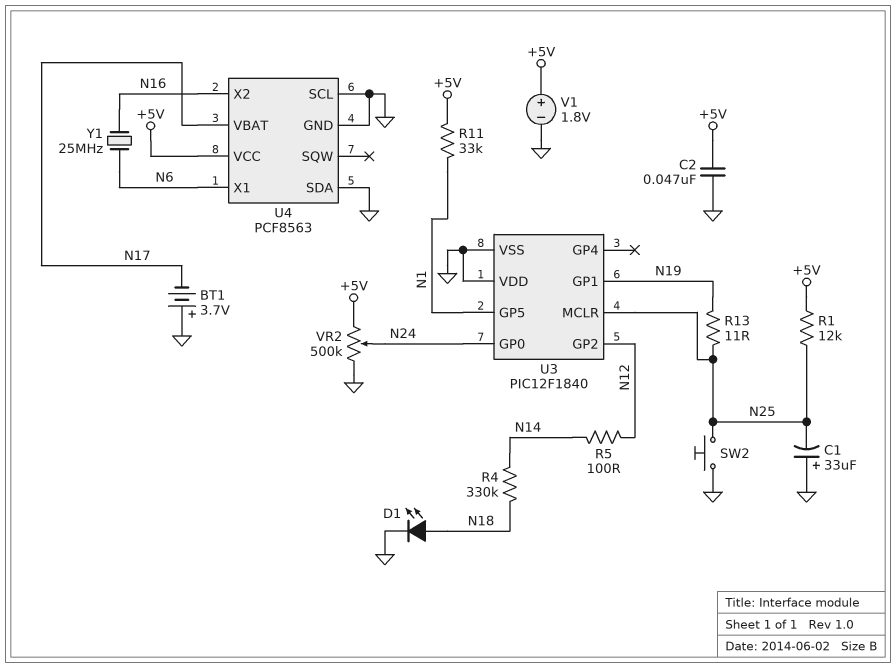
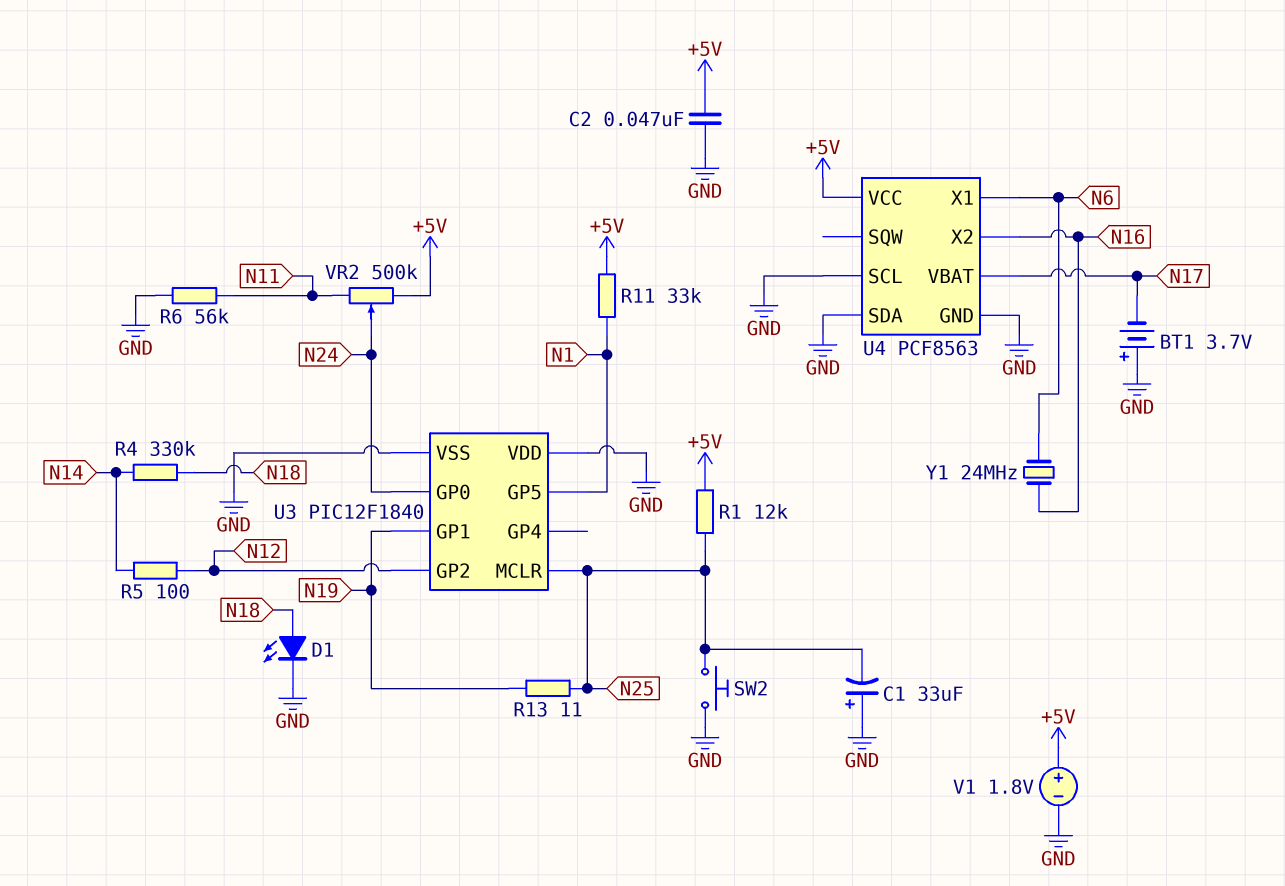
R6: none -> 56k (GND, N11)
VR2: 500k (+5V, GND, wiper N24) -> 500k (+5V, N11, wiper N24)
Y1: 25MHz (N6, N16) -> 24MHz (N6, N16)

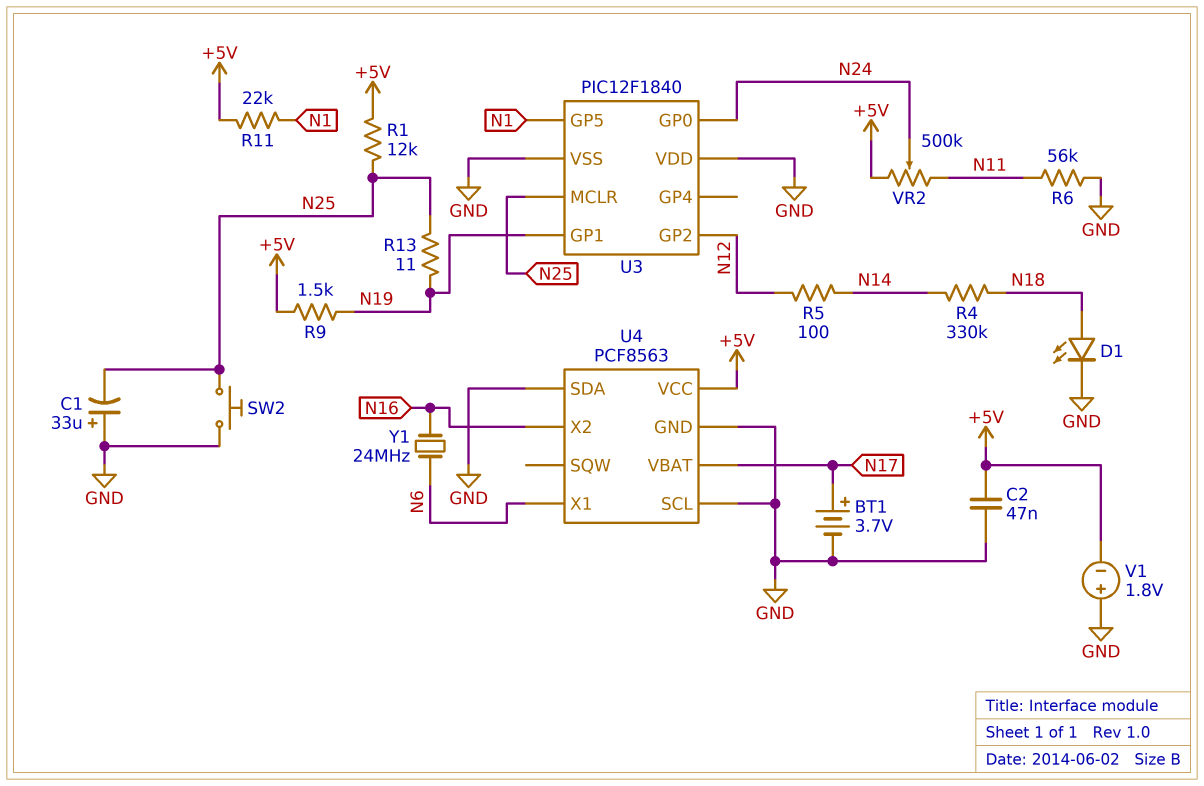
BT1: 3.7V (plus GND, minus N17) -> 3.7V (plus N17, minus GND)
R9: none -> 1.5k (+5V, N19)
R11: 33k (+5V, N1) -> 22k (+5V, N1)
V1: 1.8V (plus +5V, minus GND) -> 1.8V (plus GND, minus +5V)

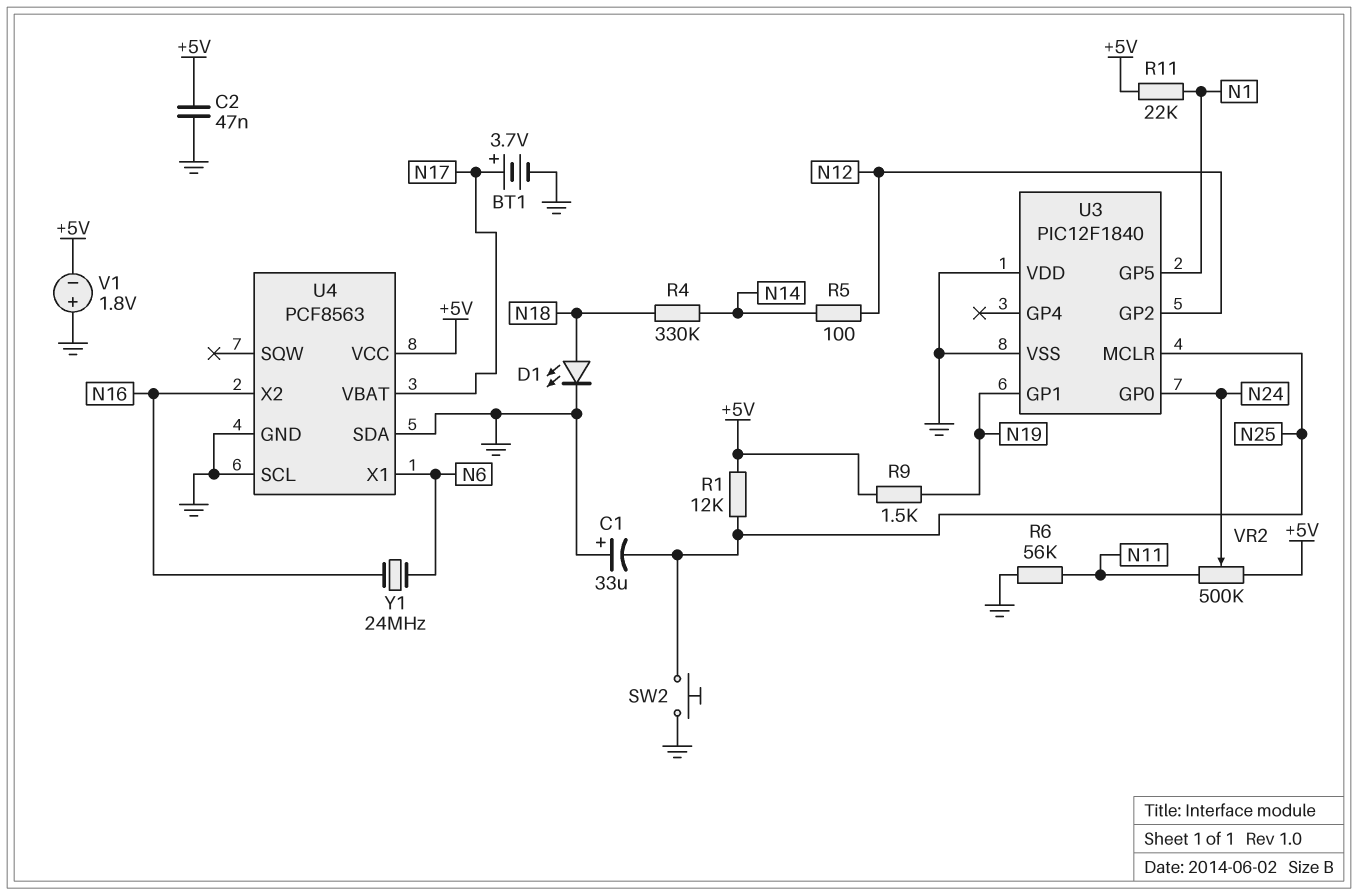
R13: 11 (N19, N25) -> none

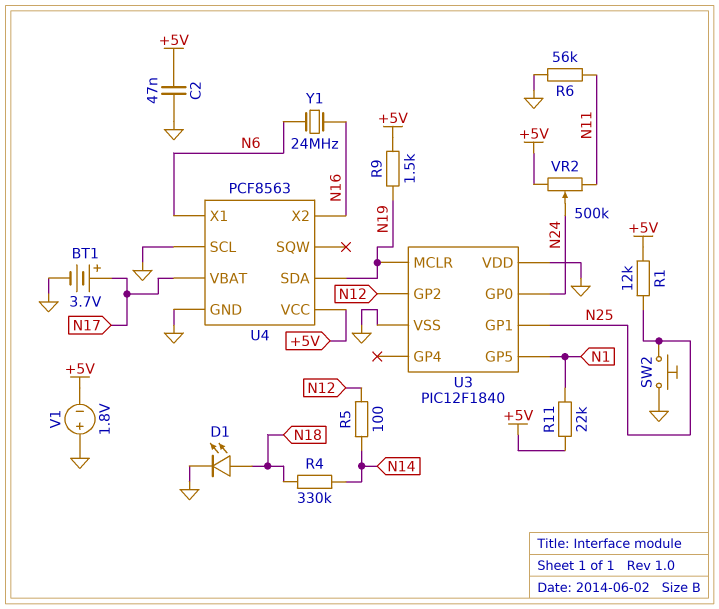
C1: 33uF (plus GND, minus N25) -> none
U3 pin GP1: N19 -> N25
U3 pin MCLR: N25 -> N19
U4 pin SDA: GND -> N19

